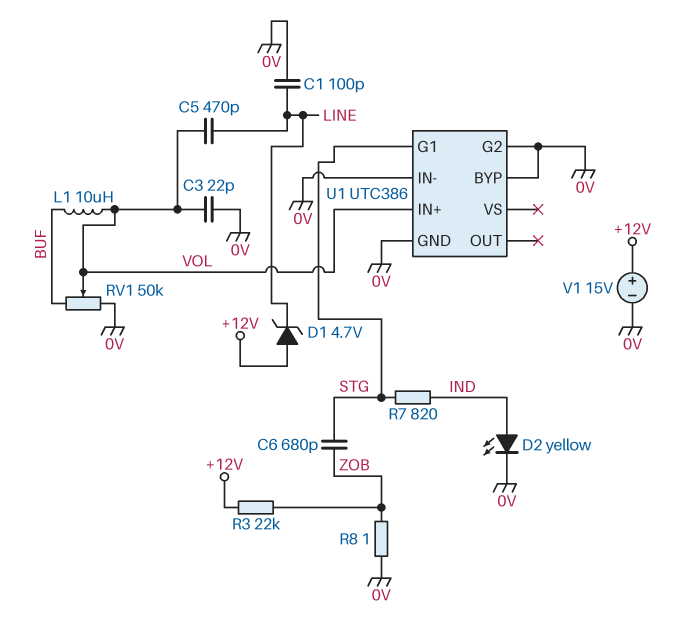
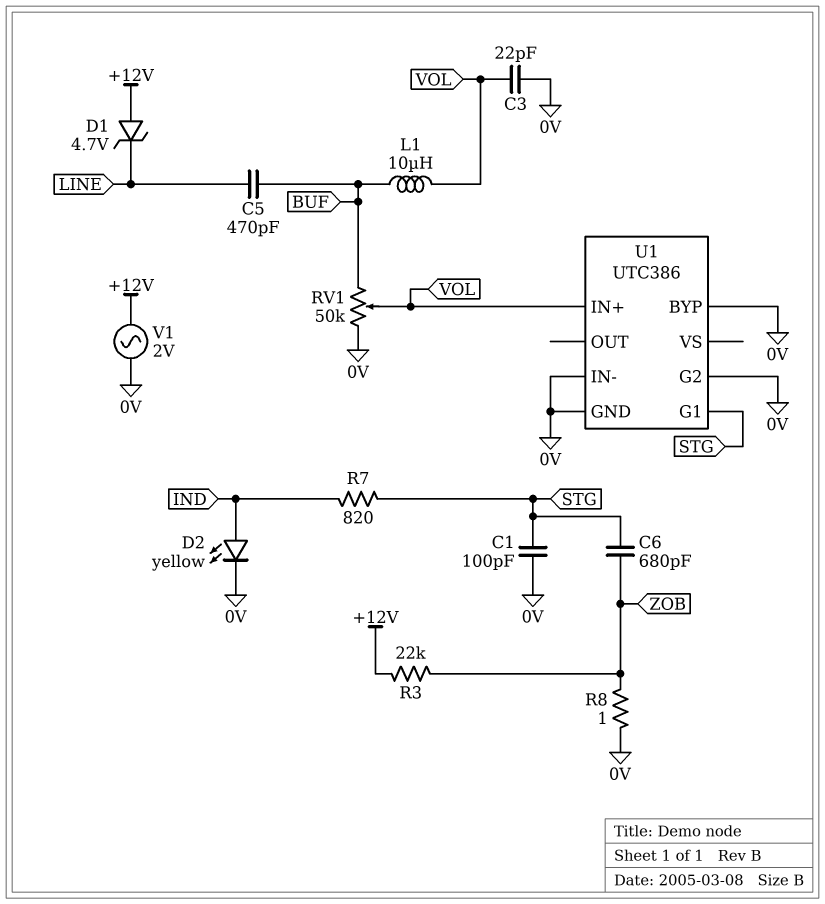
C1: 100pF (0V, LINE) -> 100pF (0V, STG)
C5: 470pF (LINE, VOL) -> 470pF (BUF, LINE)
V1: 15V (plus +12V, minus 0V) -> AC 2V (+12V, 0V)

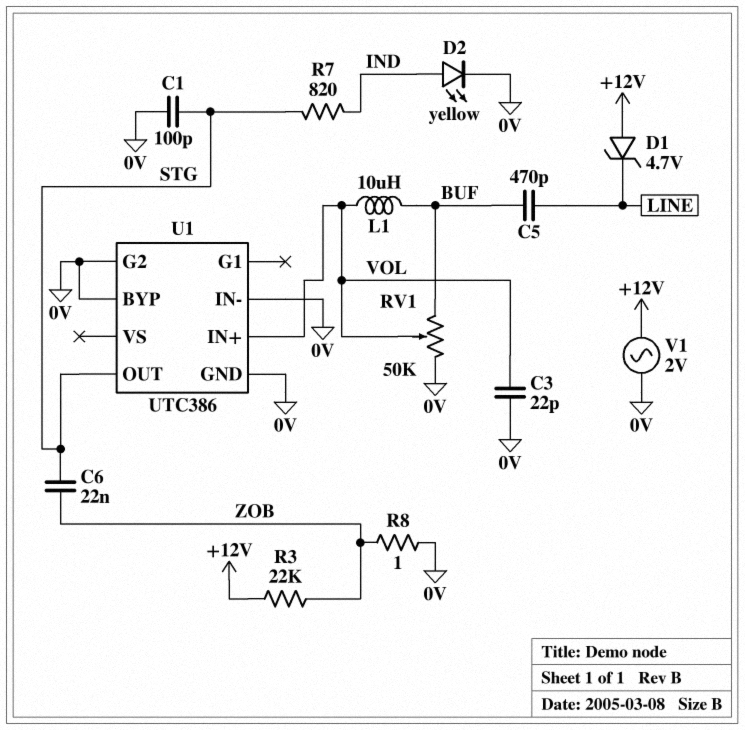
C6: 680pF (STG, ZOB) -> 22nF (STG, ZOB)
U1 pin G1: STG -> none
U1 pin OUT: none -> STG

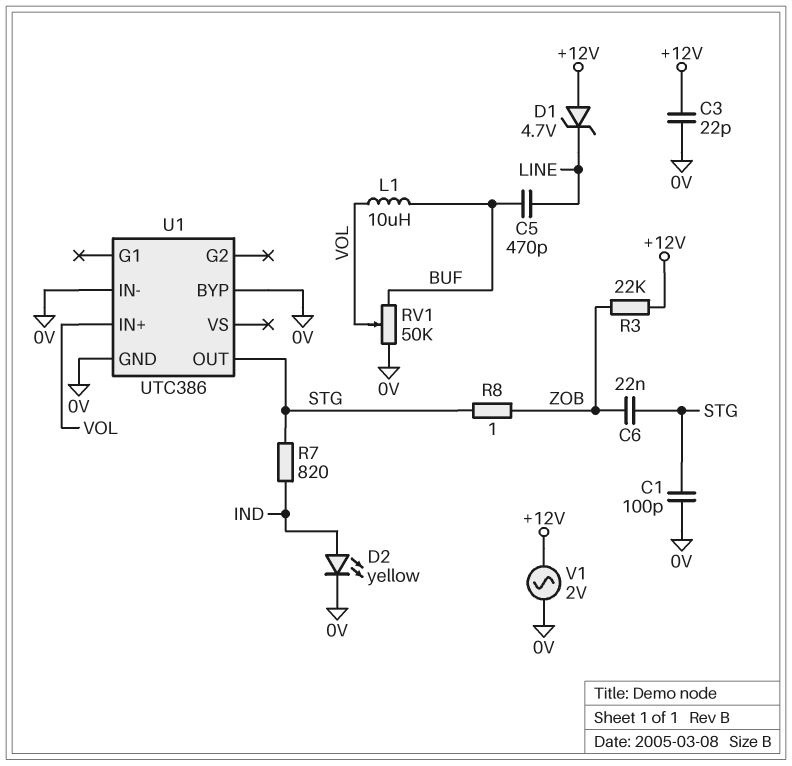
C3: 22pF (0V, VOL) -> 22pF (+12V, 0V)
R8: 1 (0V, ZOB) -> 1 (STG, ZOB)
U1 pin G2: 0V -> none

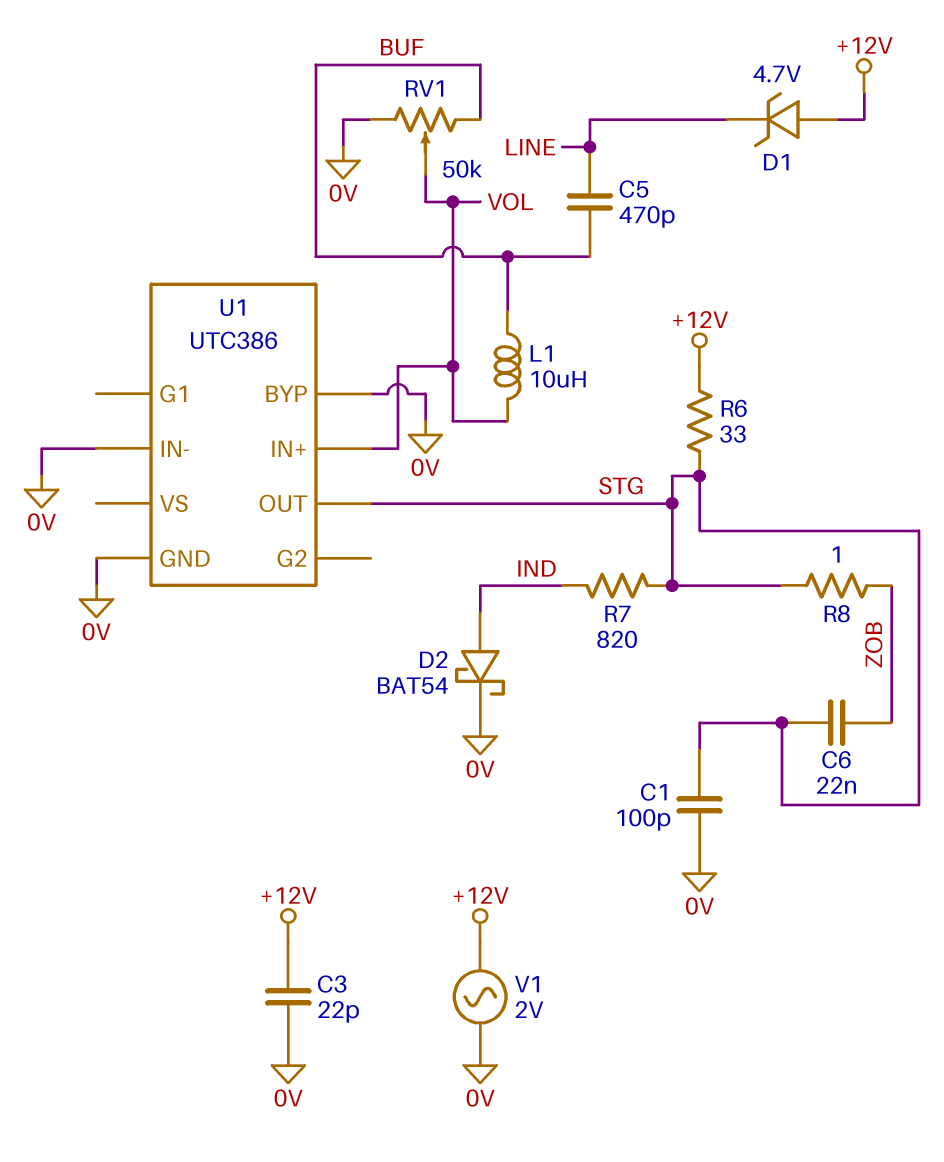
D2: LED yellow (A IND, K 0V) -> schottky BAT54 (A IND, K 0V)
R3: 22k (+12V, ZOB) -> none
R6: none -> 33 (+12V, STG)

